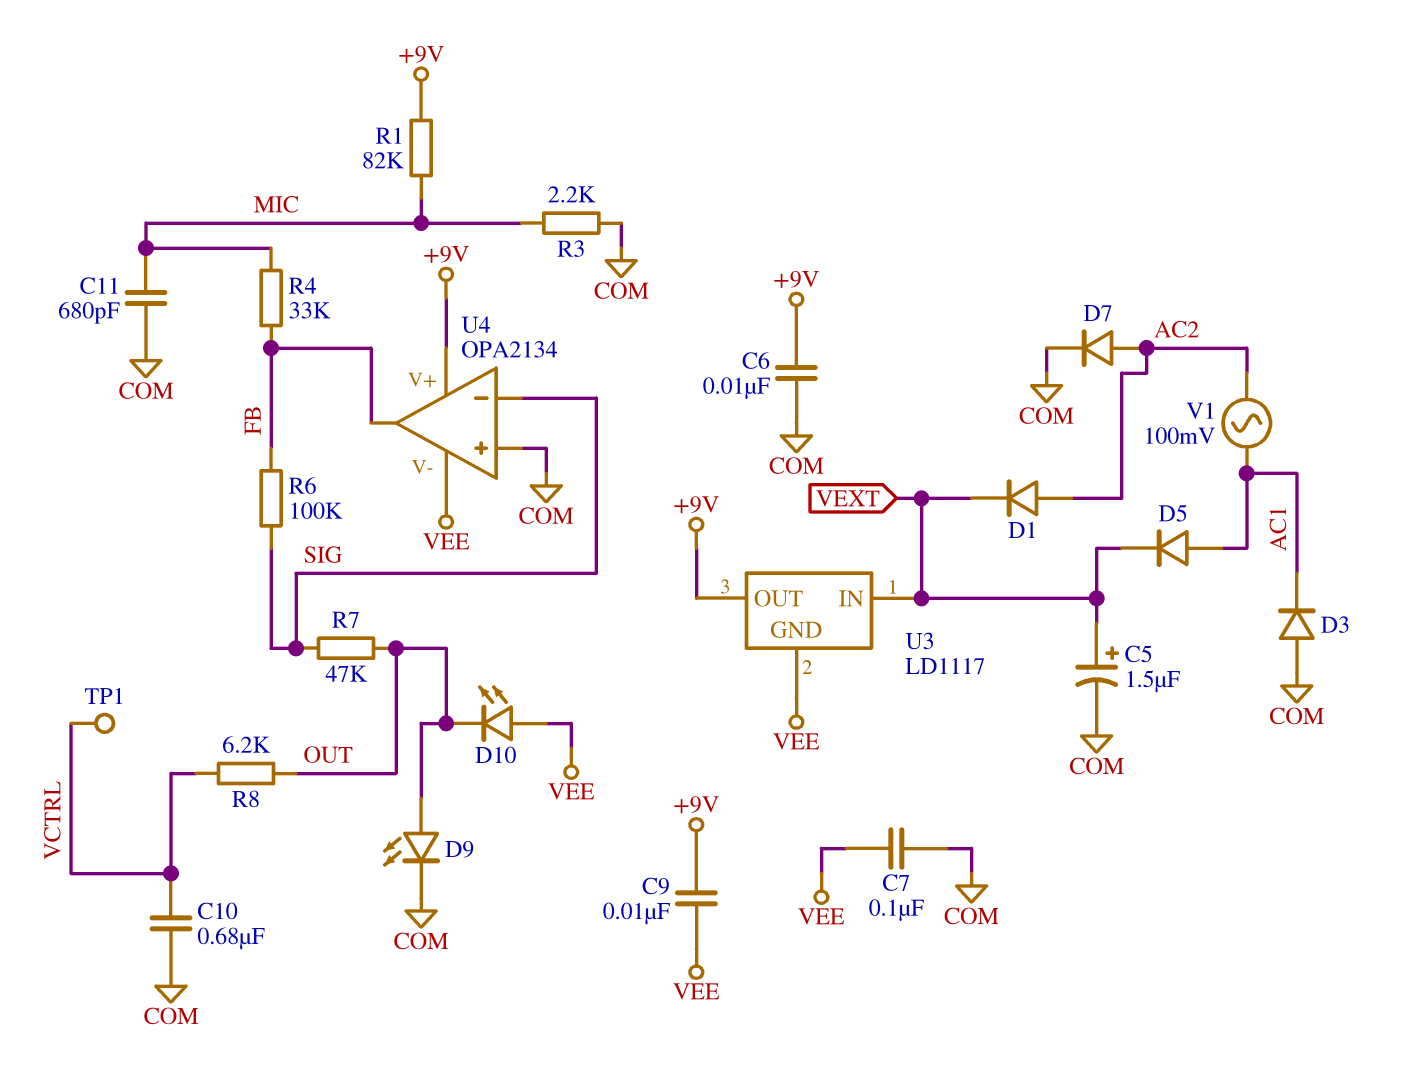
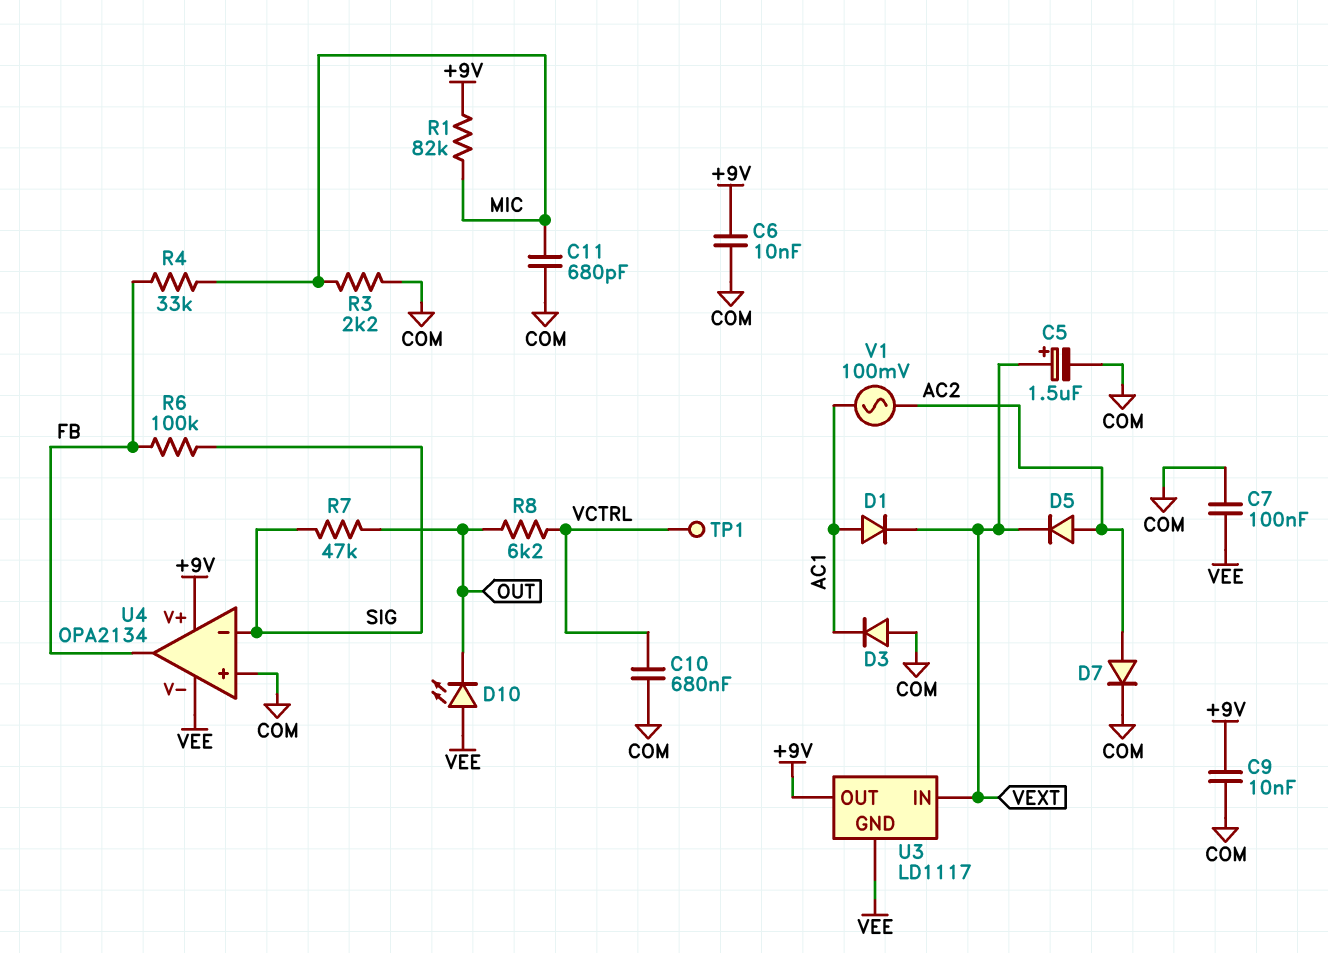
C9: 10nF (+9V, VEE) -> 10nF (+9V, COM)
D1: diode (A AC2, K VEXT) -> diode (A AC1, K VEXT)
D5: diode (A AC1, K VEXT) -> diode (A AC2, K VEXT)
D9: LED (A OUT, K COM) -> none

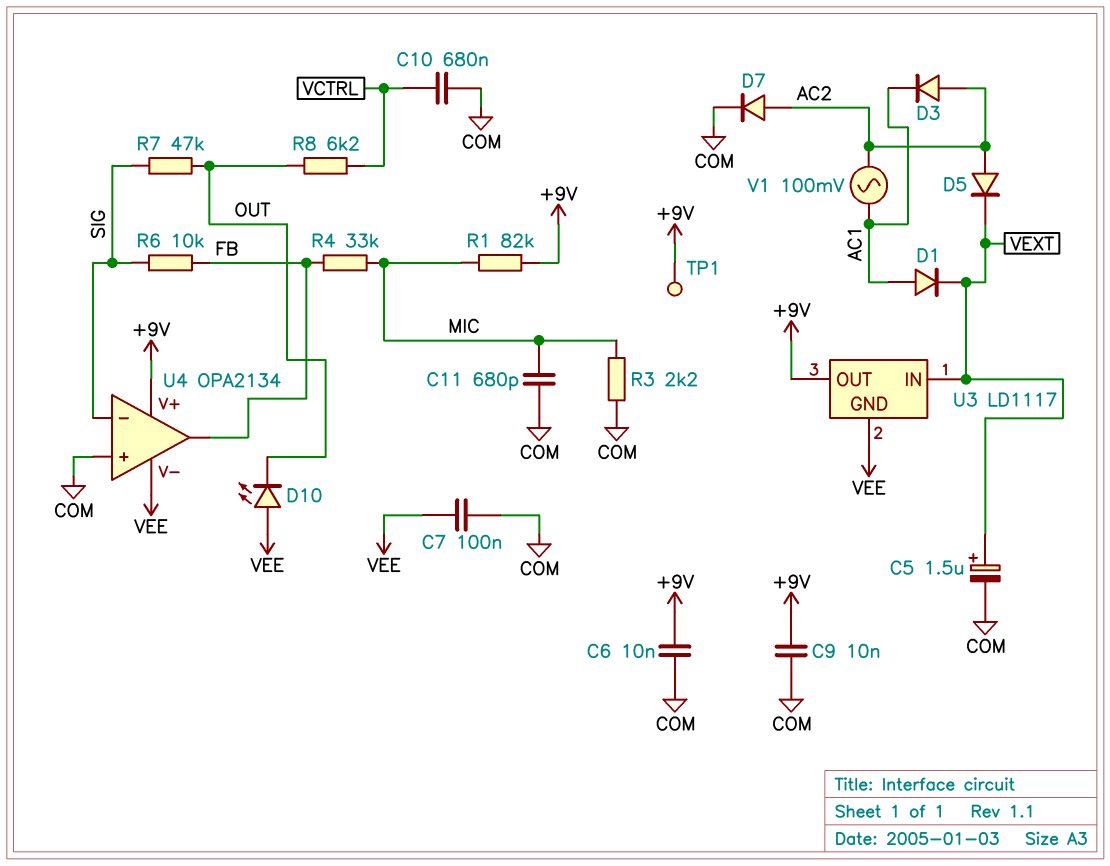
D3: diode (A COM, K AC1) -> diode (A AC2, K AC1)
R6: 100k (FB, SIG) -> 10k (FB, SIG)
TP1: test point (VCTRL) -> test point (+9V)

